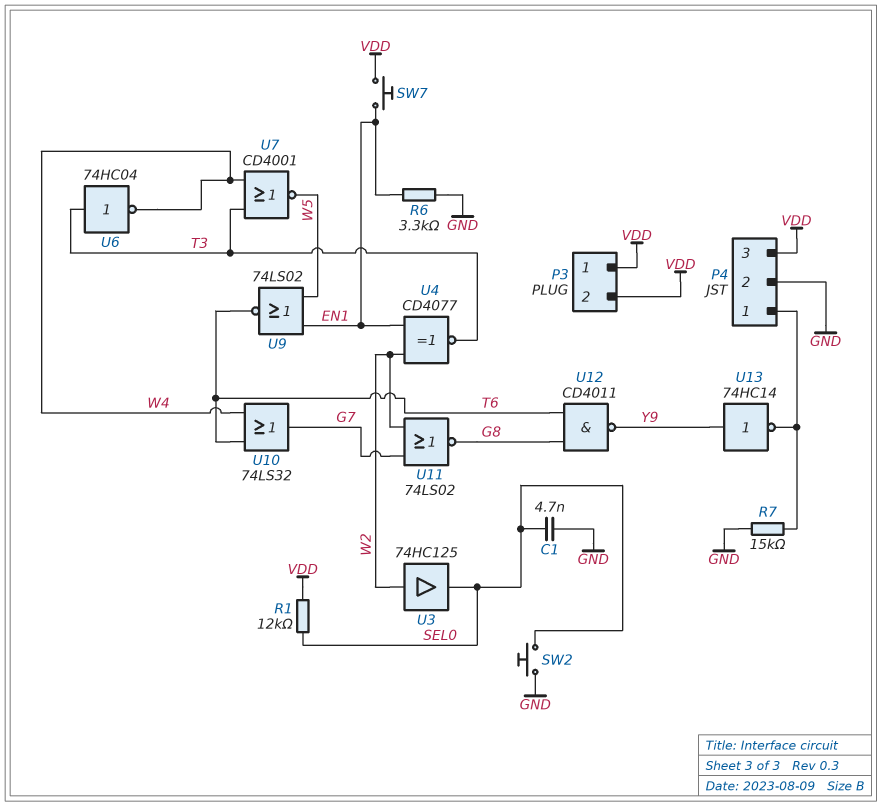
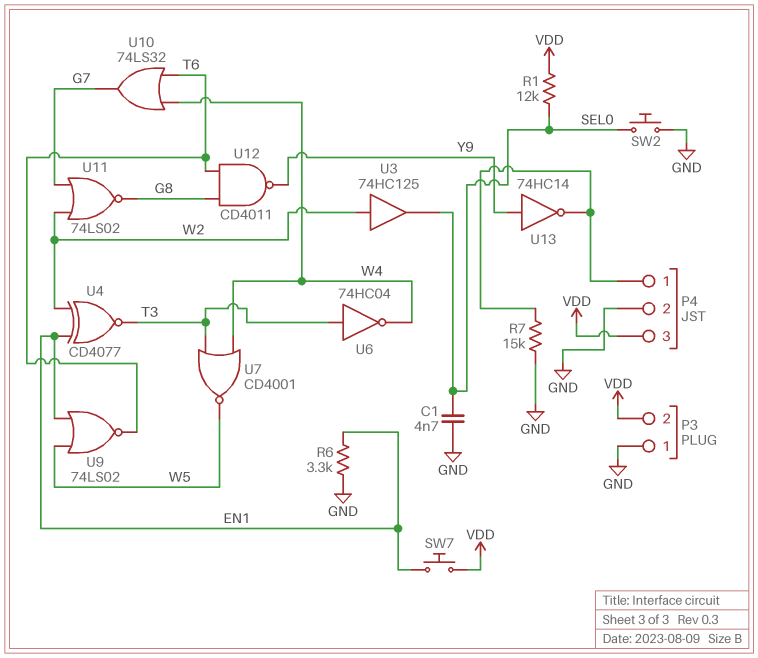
P3 pin 1: VDD -> GND

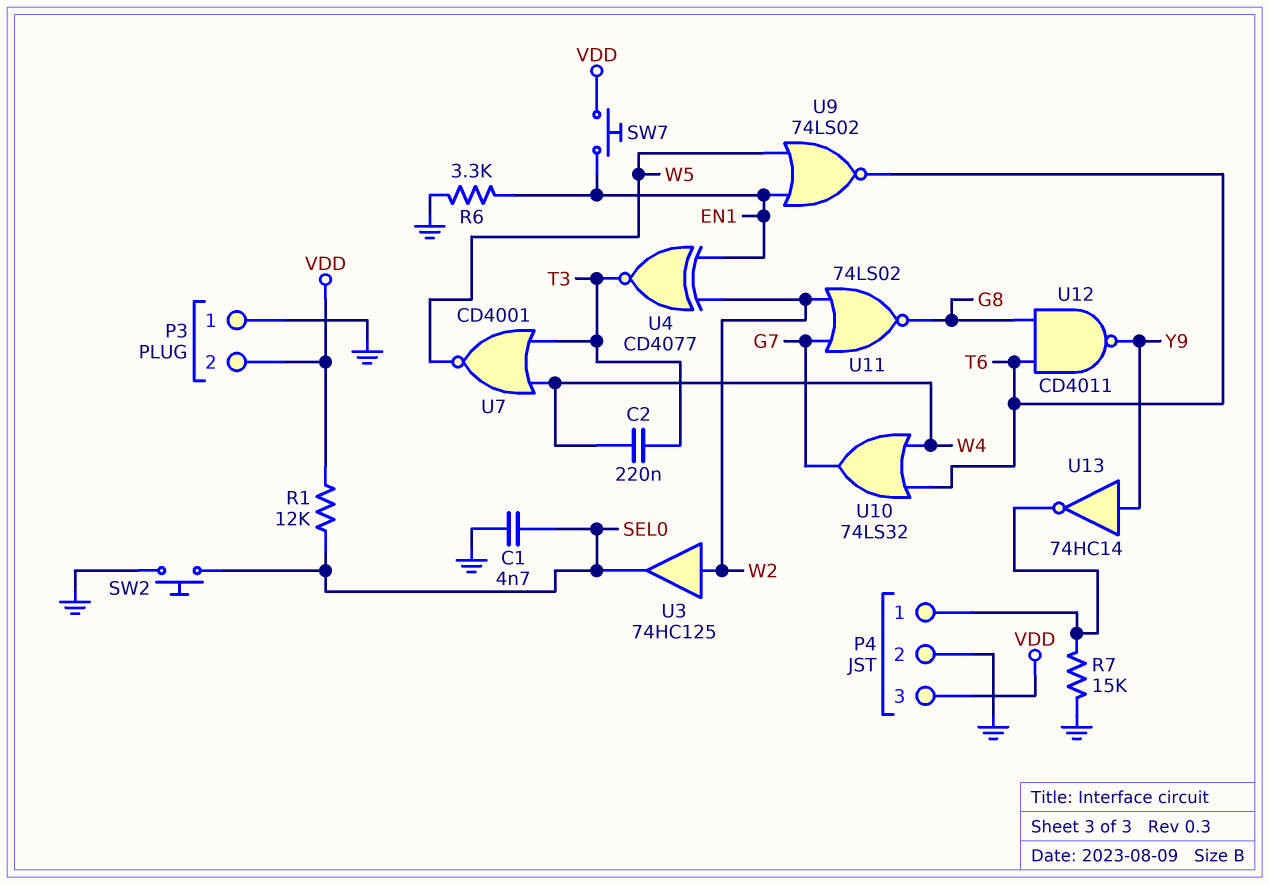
C2: none -> 220nF (T3, W4)
U6: NOT 74HC04 (in T3, out W4) -> none

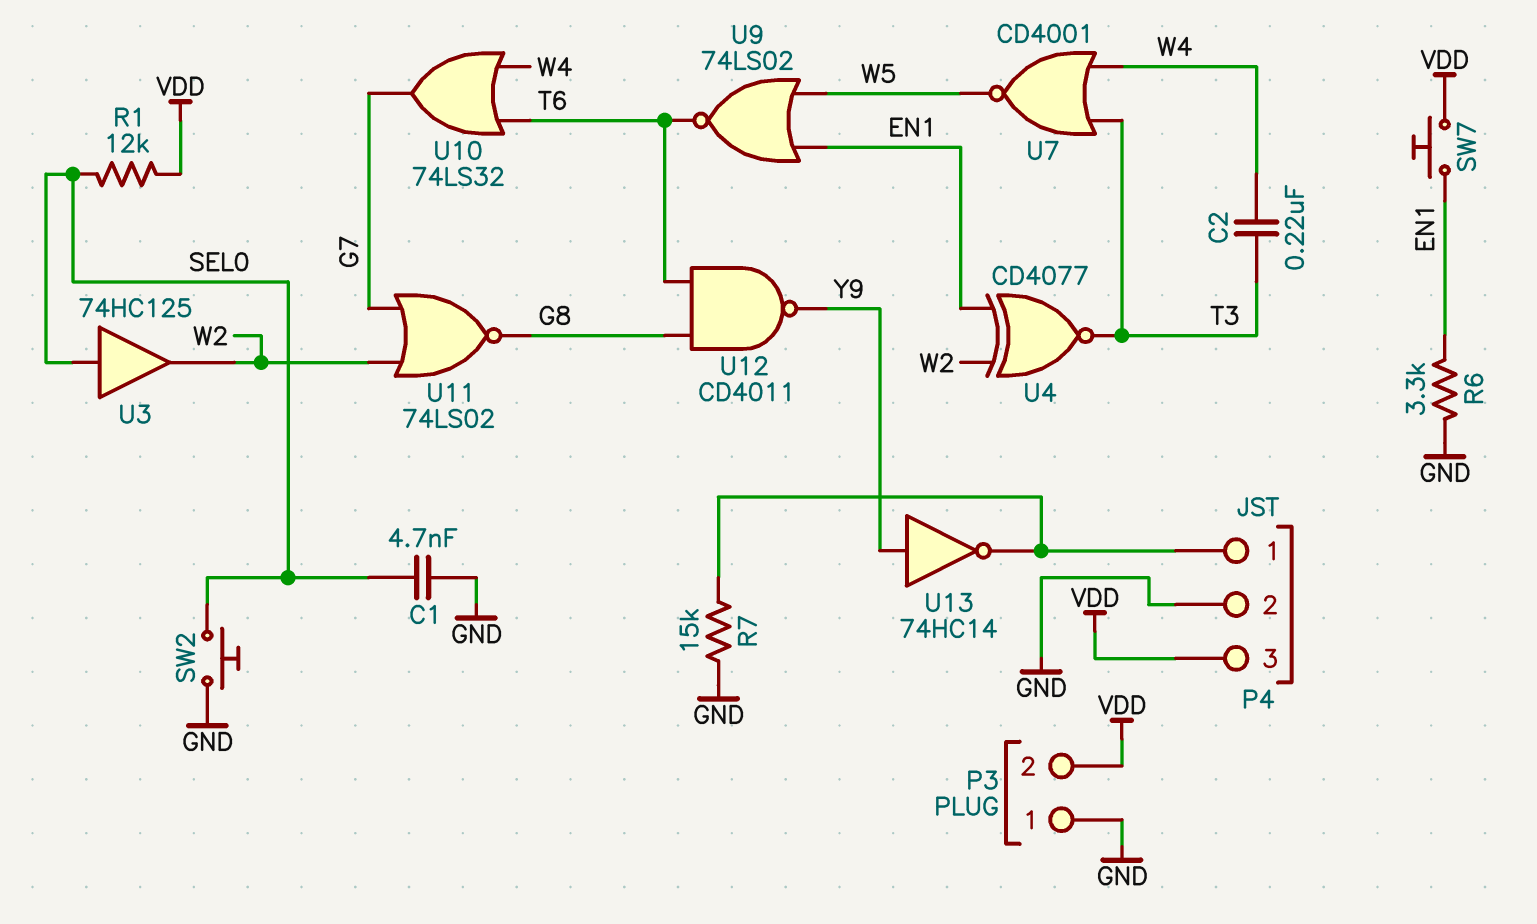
U3: buffer 74HC125 (in W2, out SEL0) -> buffer 74HC125 (in SEL0, out W2)

